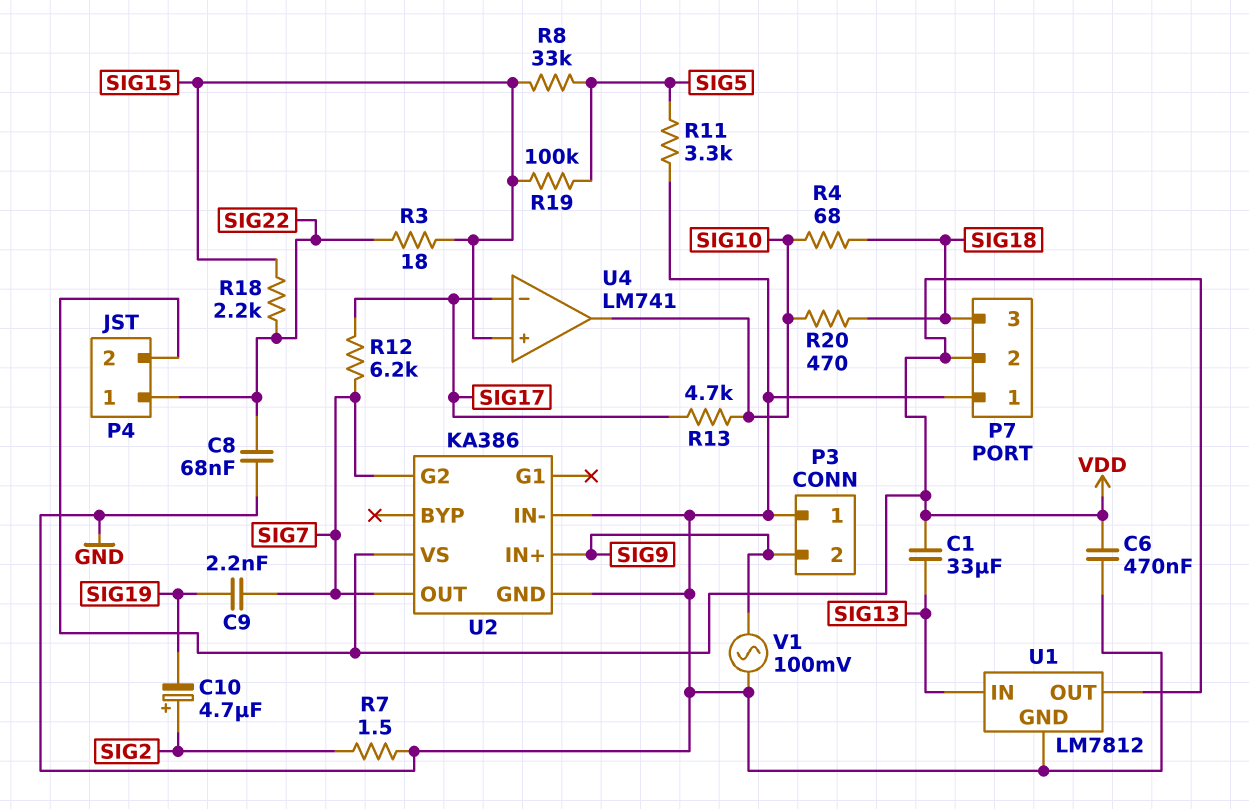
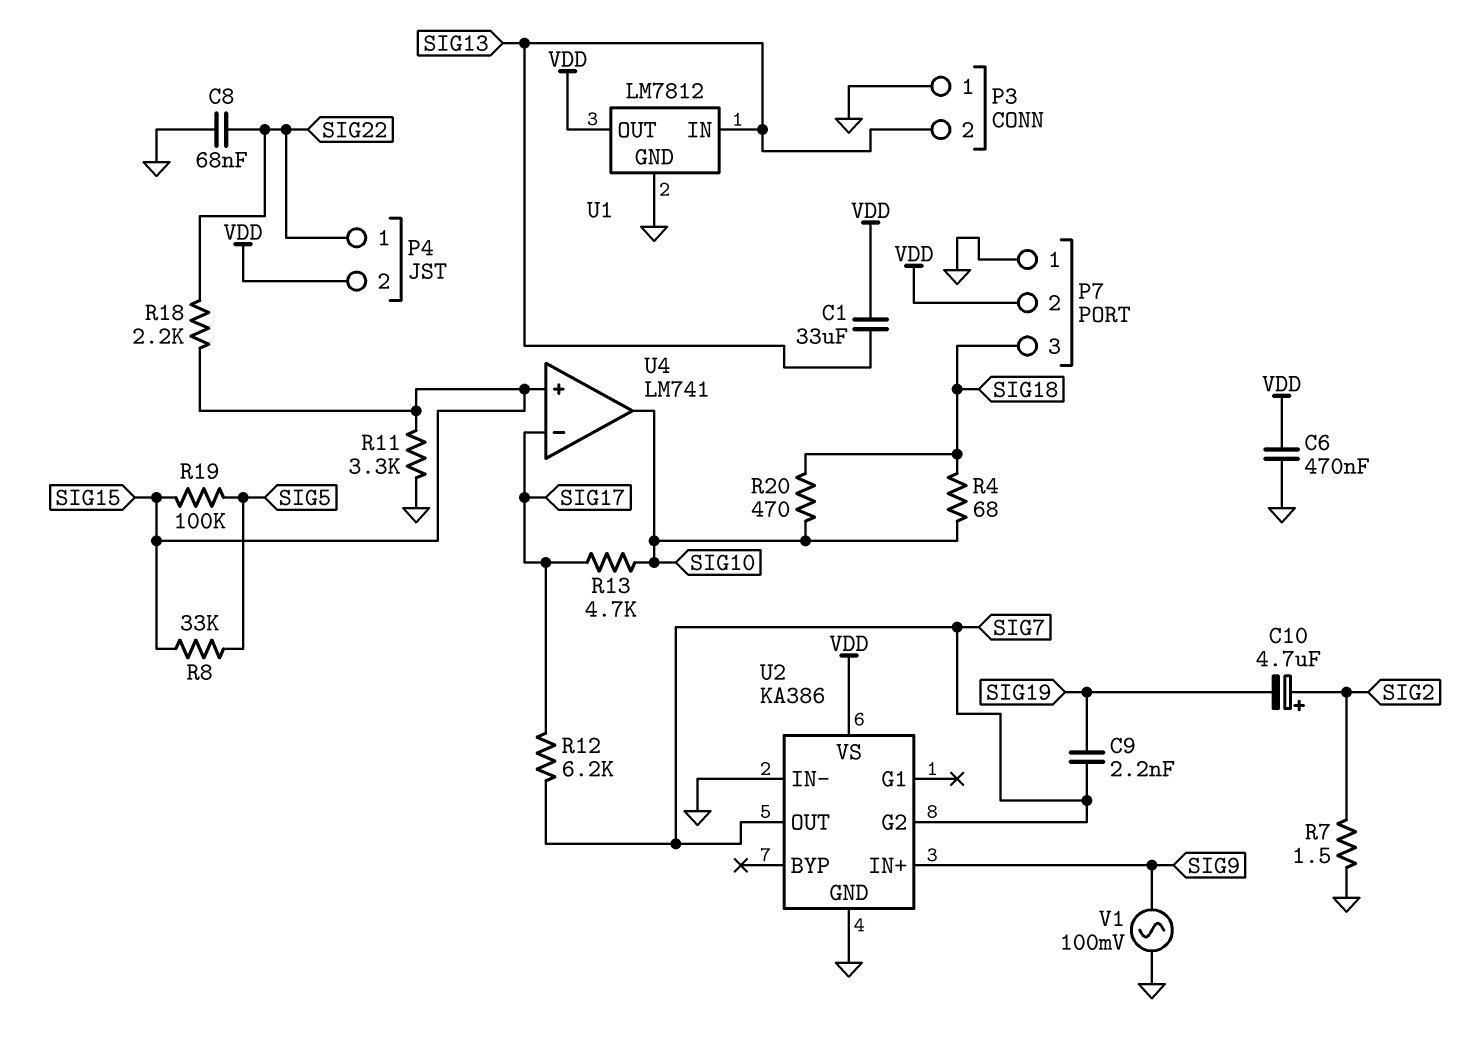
P3 pin 2: SIG9 -> SIG13
R3: 18 (SIG15, SIG22) -> none
R11: 3.3k (GND, SIG5) -> 3.3k (GND, SIG15)

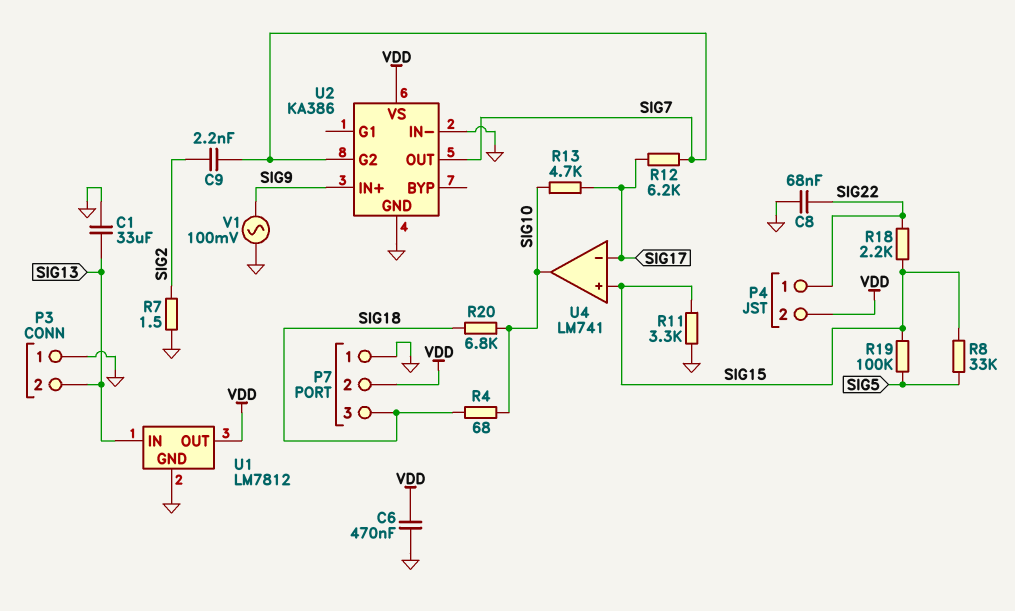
C1: 33uF (SIG13, VDD) -> 33uF (GND, SIG13)
C9: 2.2nF (SIG7, SIG19) -> 2.2nF (SIG2, SIG7)
C10: 4.7uF (plus SIG2, minus SIG19) -> none
R20: 470 (SIG10, SIG18) -> 6.8k (SIG10, SIG18)

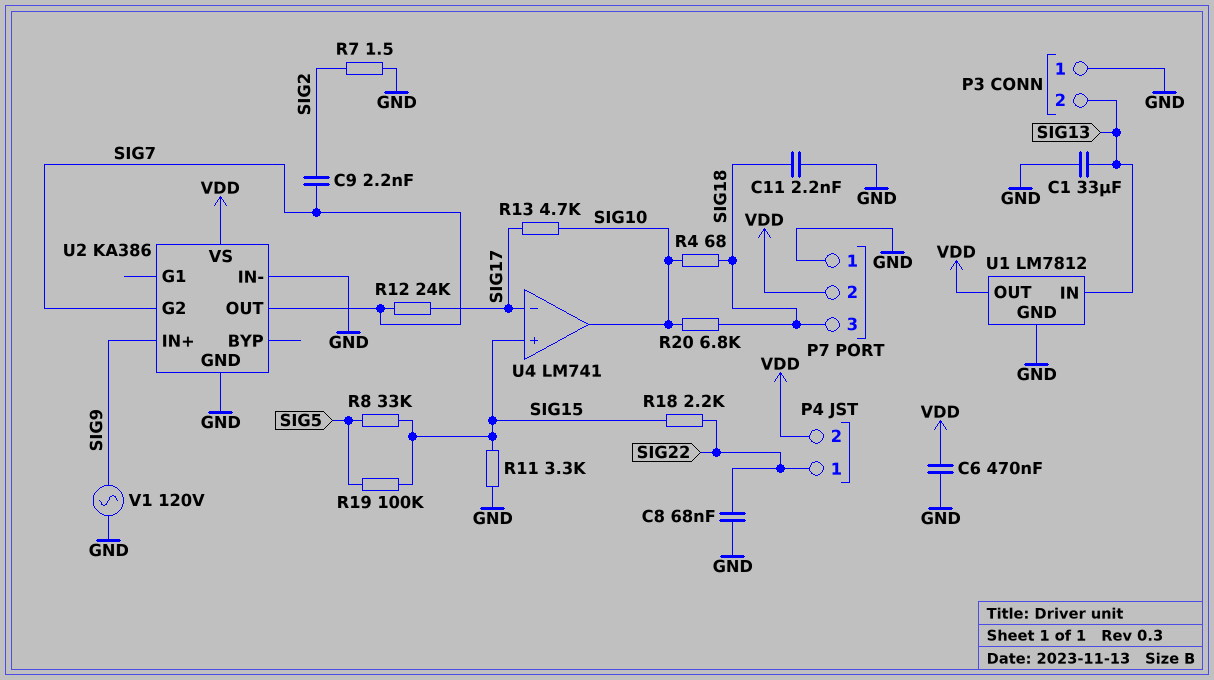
C11: none -> 2.2nF (GND, SIG18)
R12: 6.2k (SIG7, SIG17) -> 24k (SIG7, SIG17)
V1: AC 100mV (GND, SIG9) -> AC 120V (GND, SIG9)

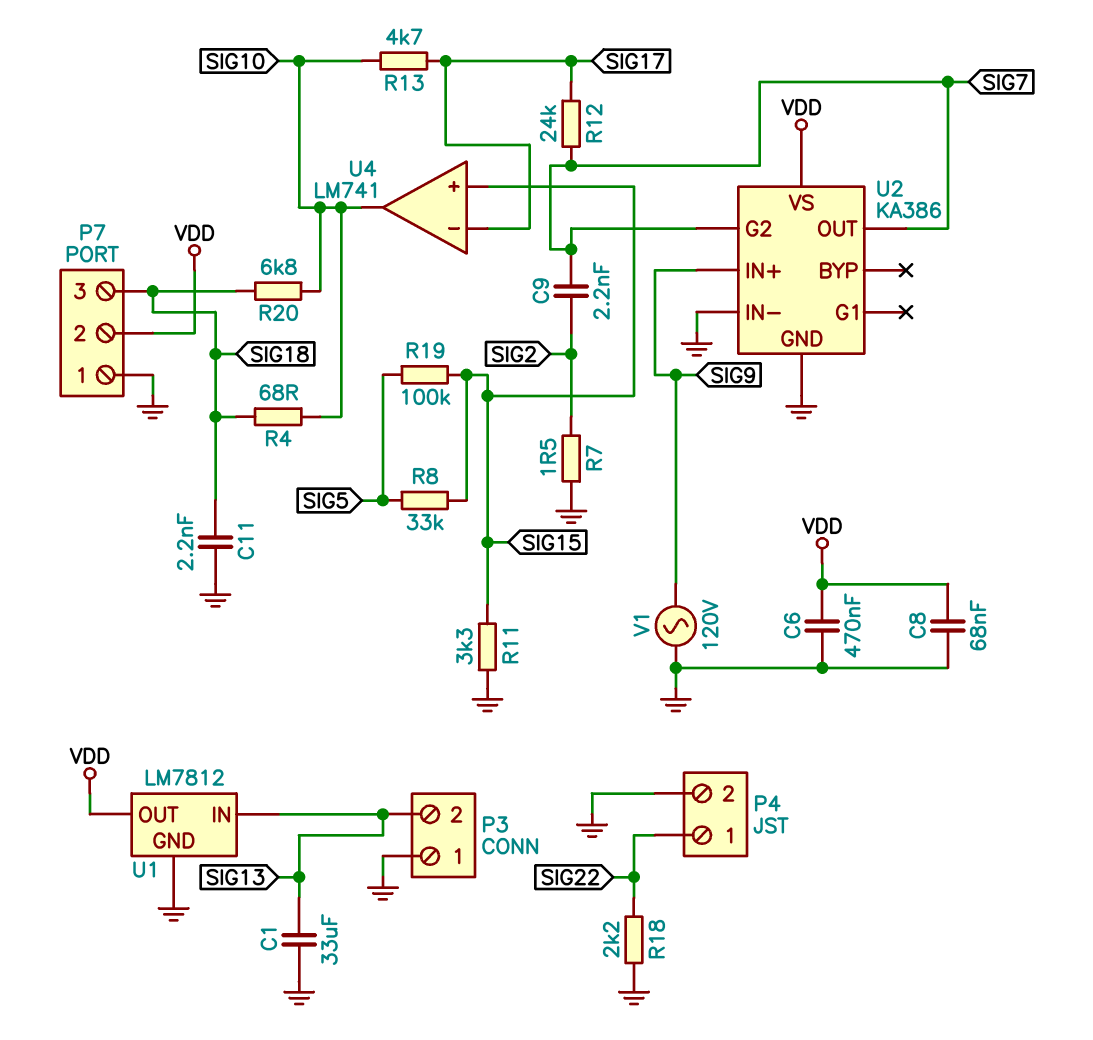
C8: 68nF (GND, SIG22) -> 68nF (GND, VDD)
P4 pin 2: VDD -> GND
R18: 2.2k (SIG15, SIG22) -> 2.2k (GND, SIG22)

